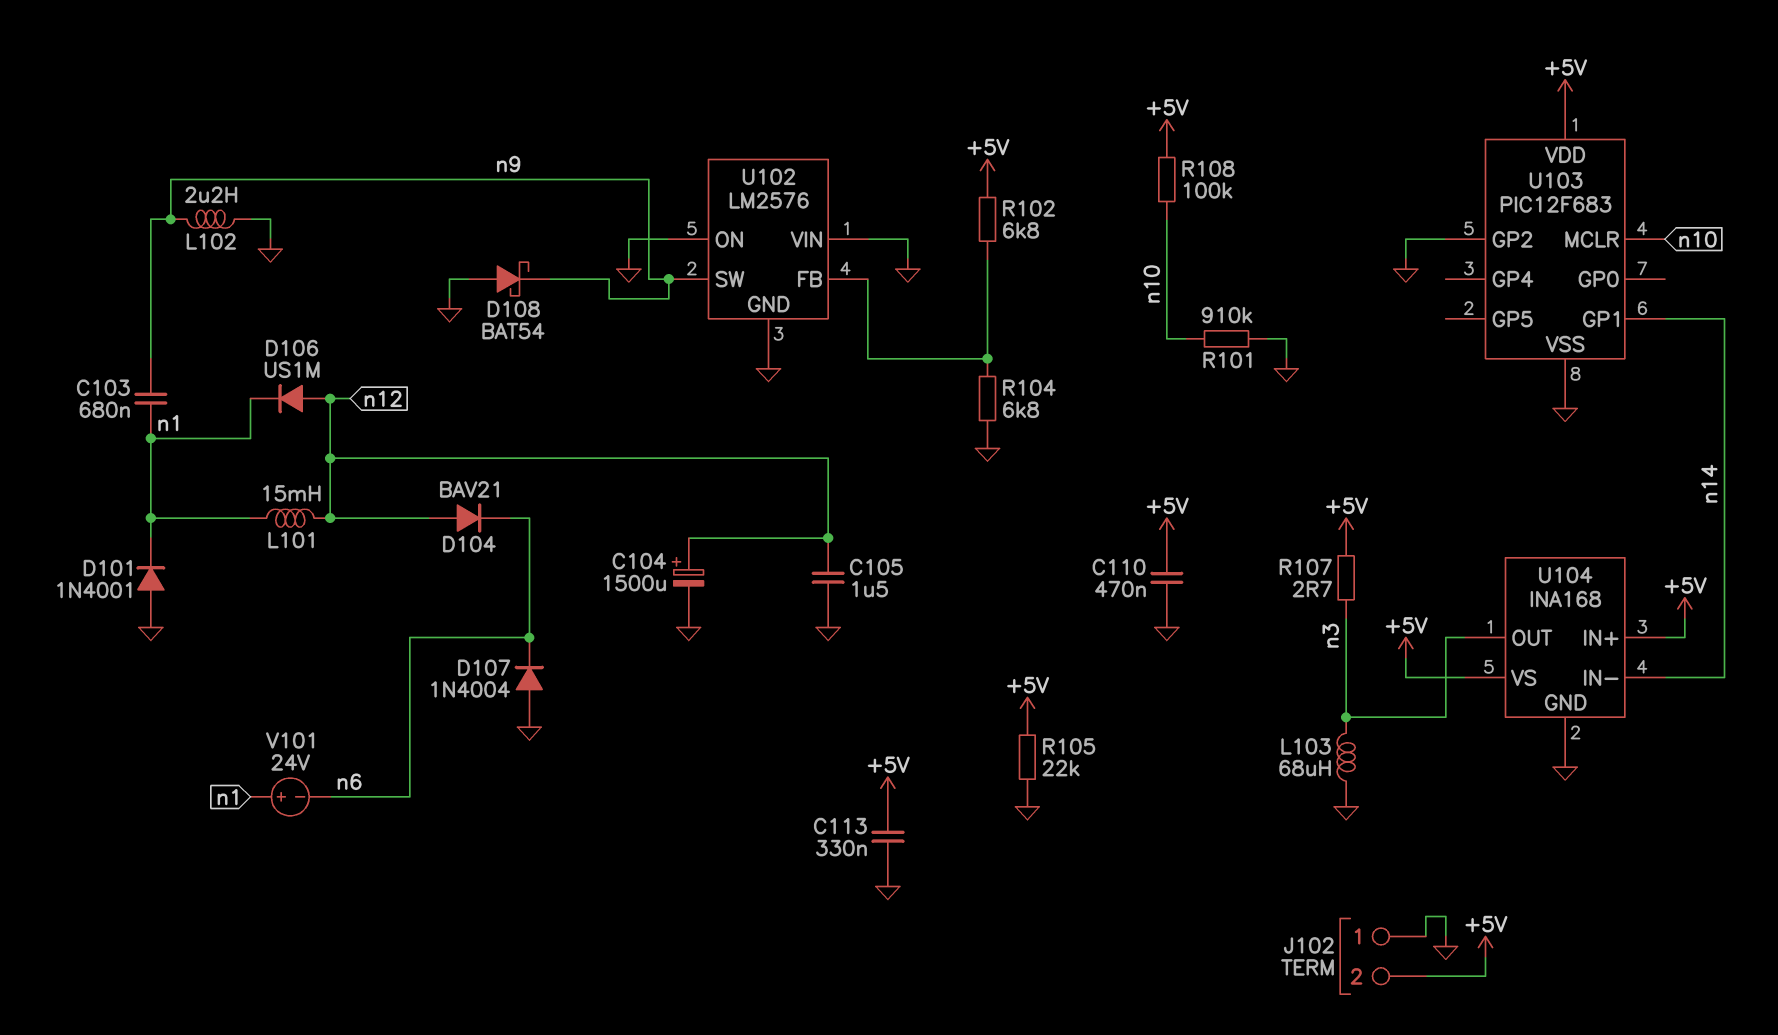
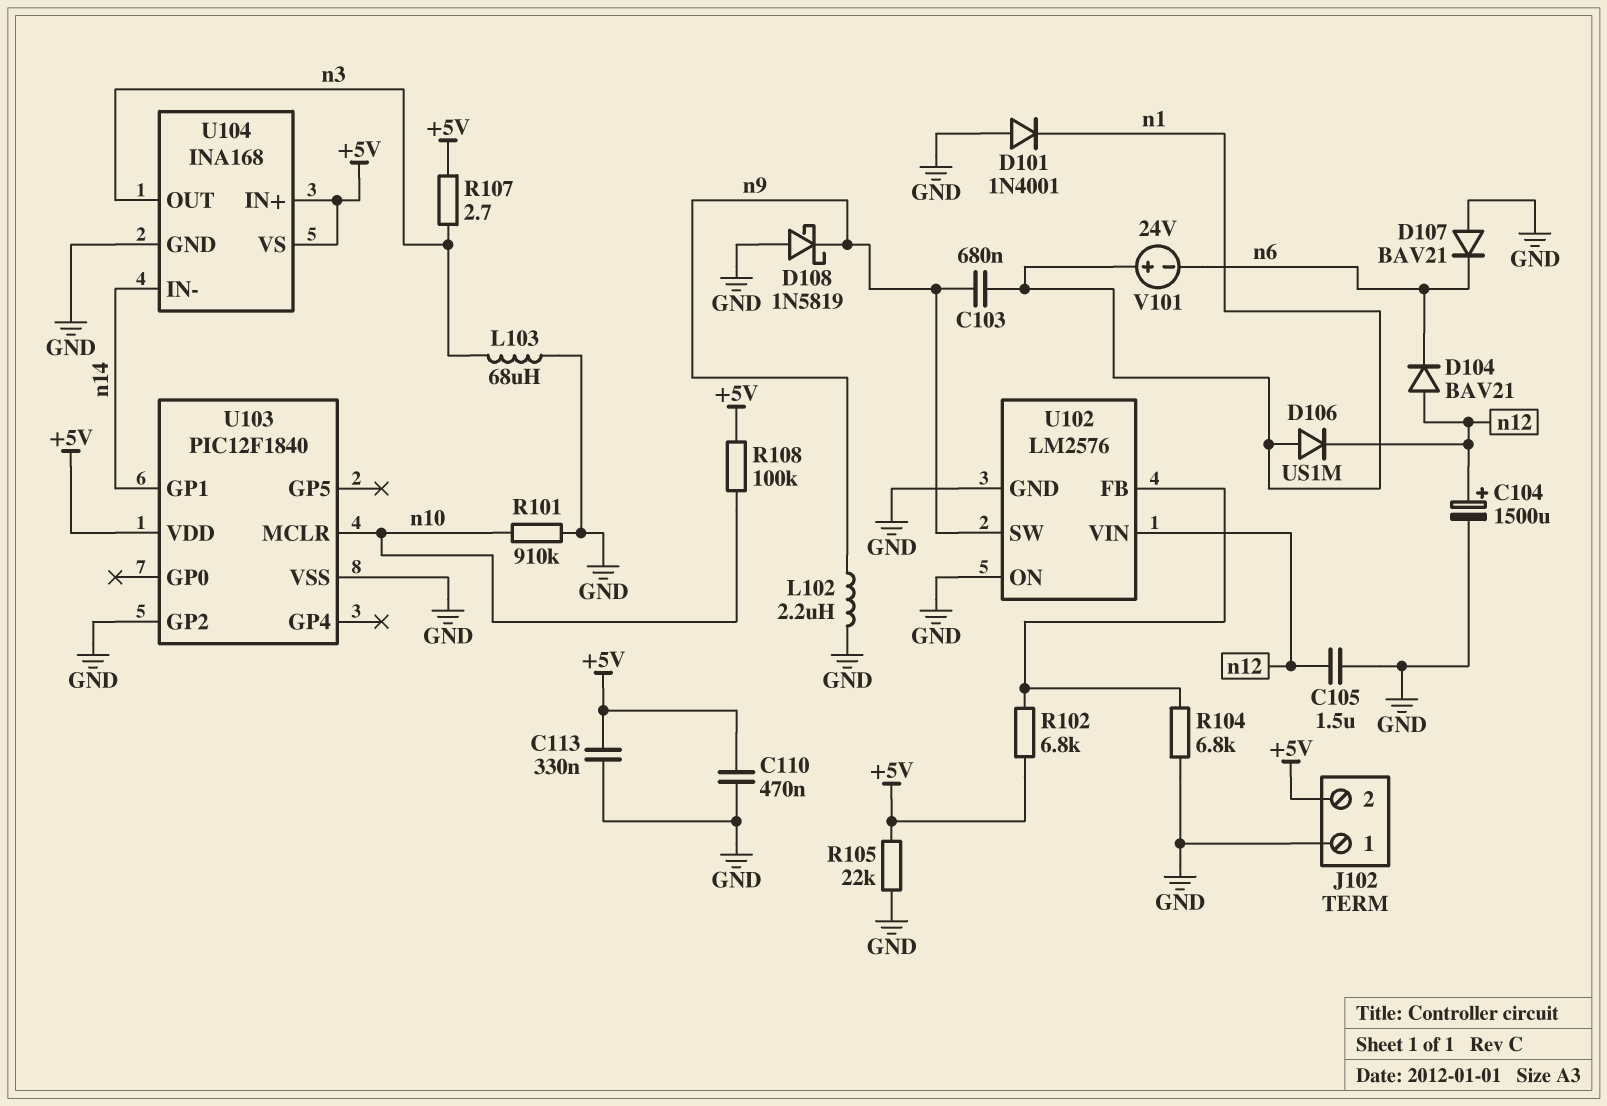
D106: diode US1M (A n12, K n1) -> diode US1M (A n1, K n12)
D107: diode 1N4004 (A GND, K n6) -> diode BAV21 (A GND, K n6)
D108: schottky BAT54 (A GND, K n9) -> schottky 1N5819 (A GND, K n9)
L101: 15mH (n1, n12) -> none
U102 pin VIN: GND -> n12
U103: PIC12F683 -> PIC12F1840

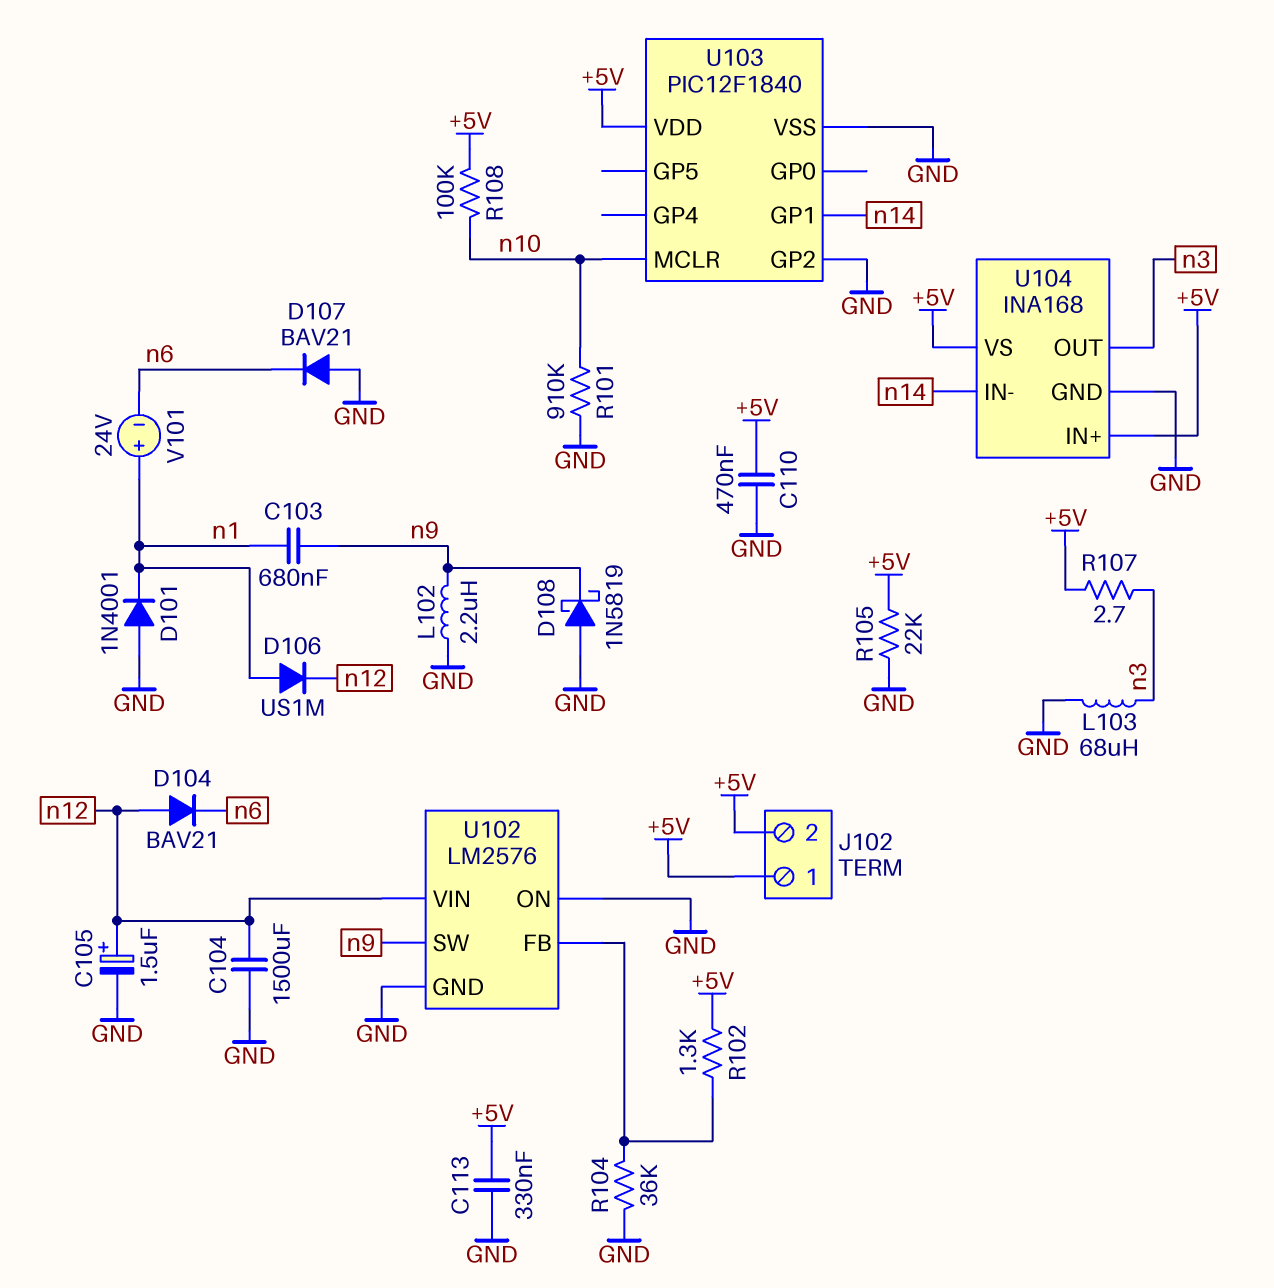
C104: 1500uF (plus n12, minus GND) -> 1500uF (GND, n12)
C105: 1.5uF (GND, n12) -> 1.5uF (plus n12, minus GND)
J102 pin 1: GND -> +5V
R102: 6.8k (+5V, U102/FB) -> 1.3k (+5V, U102/FB)
R104: 6.8k (GND, U102/FB) -> 36k (GND, U102/FB)

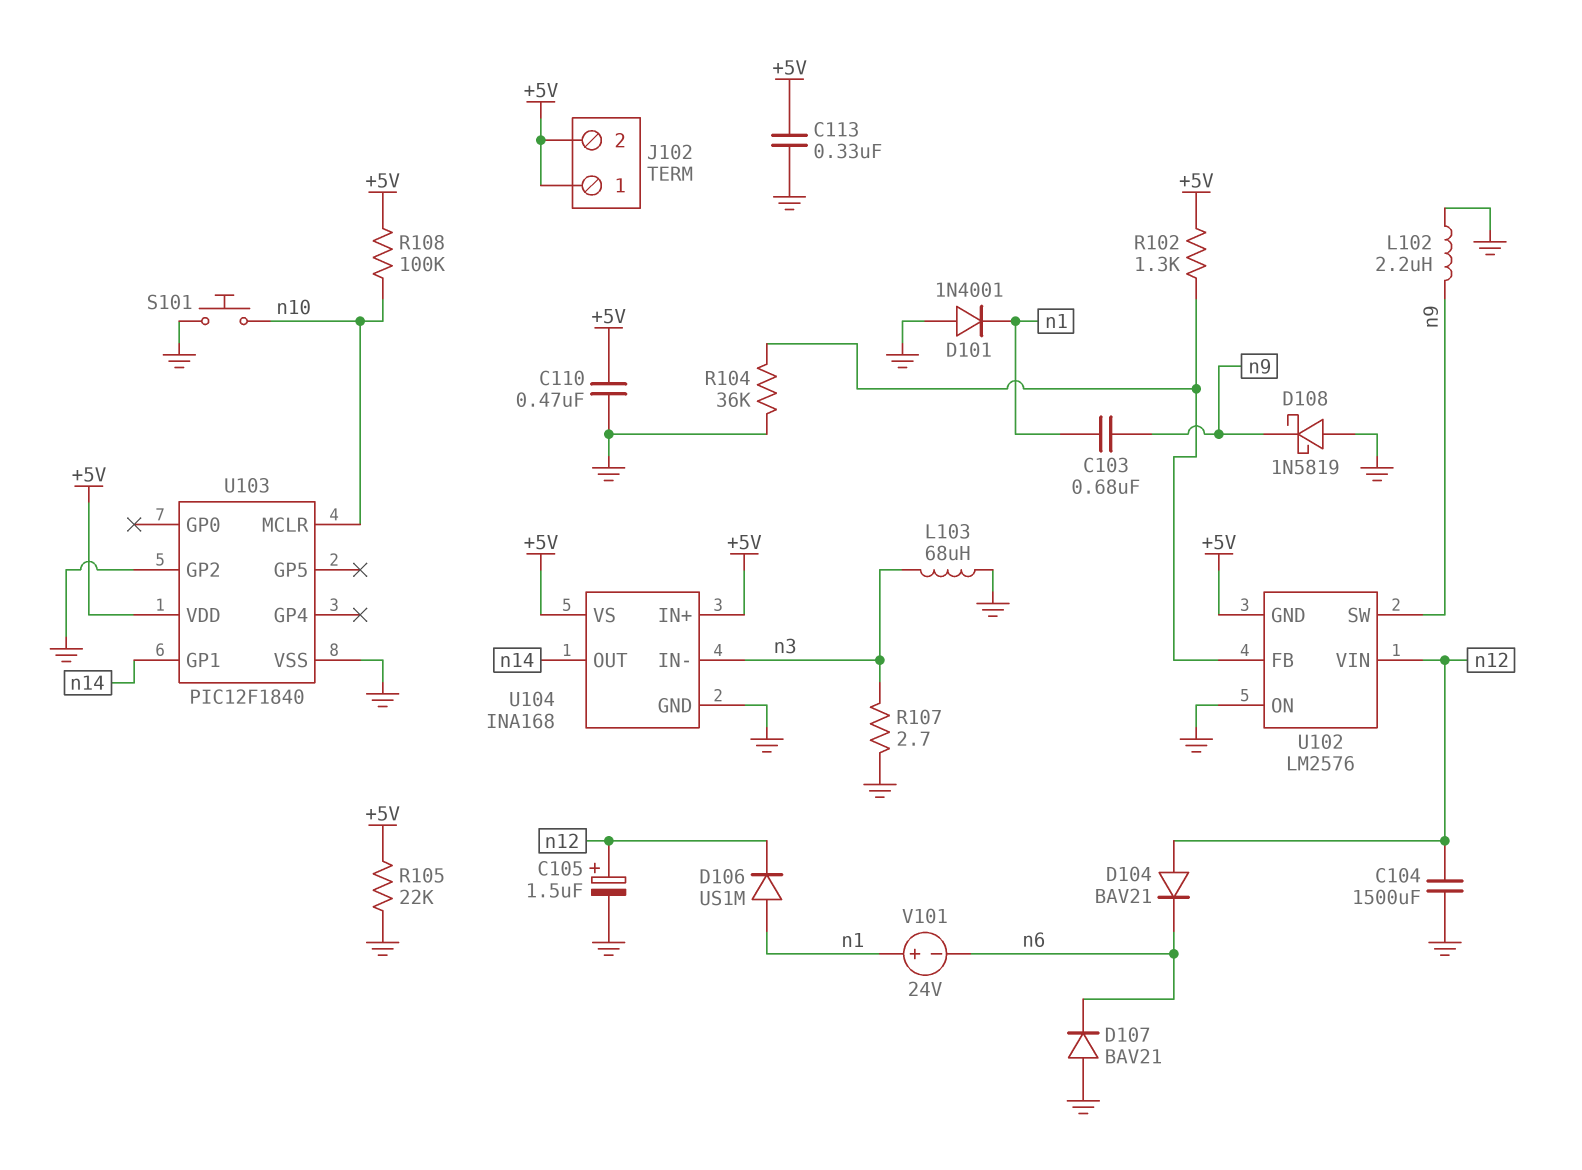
R101: 910k (GND, n10) -> none
R107: 2.7 (+5V, n3) -> 2.7 (GND, n3)
S101: none -> button (GND, n10)
U102 pin GND: GND -> +5V
U104 pin IN-: n14 -> n3
U104 pin OUT: n3 -> n14

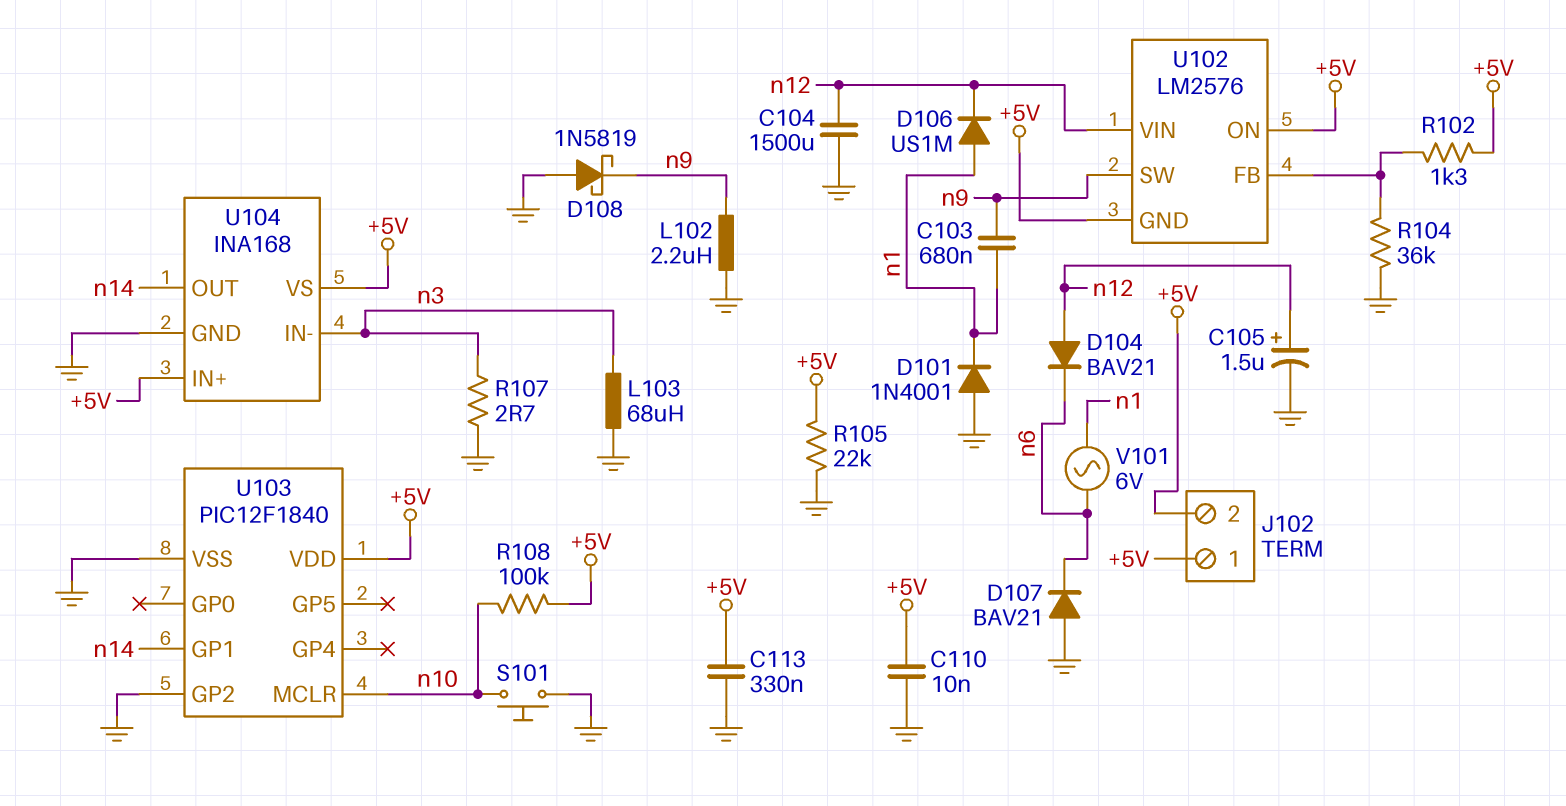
C110: 470nF (+5V, GND) -> 10nF (+5V, GND)
U102 pin ON: GND -> +5V
V101: 24V (plus n1, minus n6) -> AC 6V (n1, n6)

